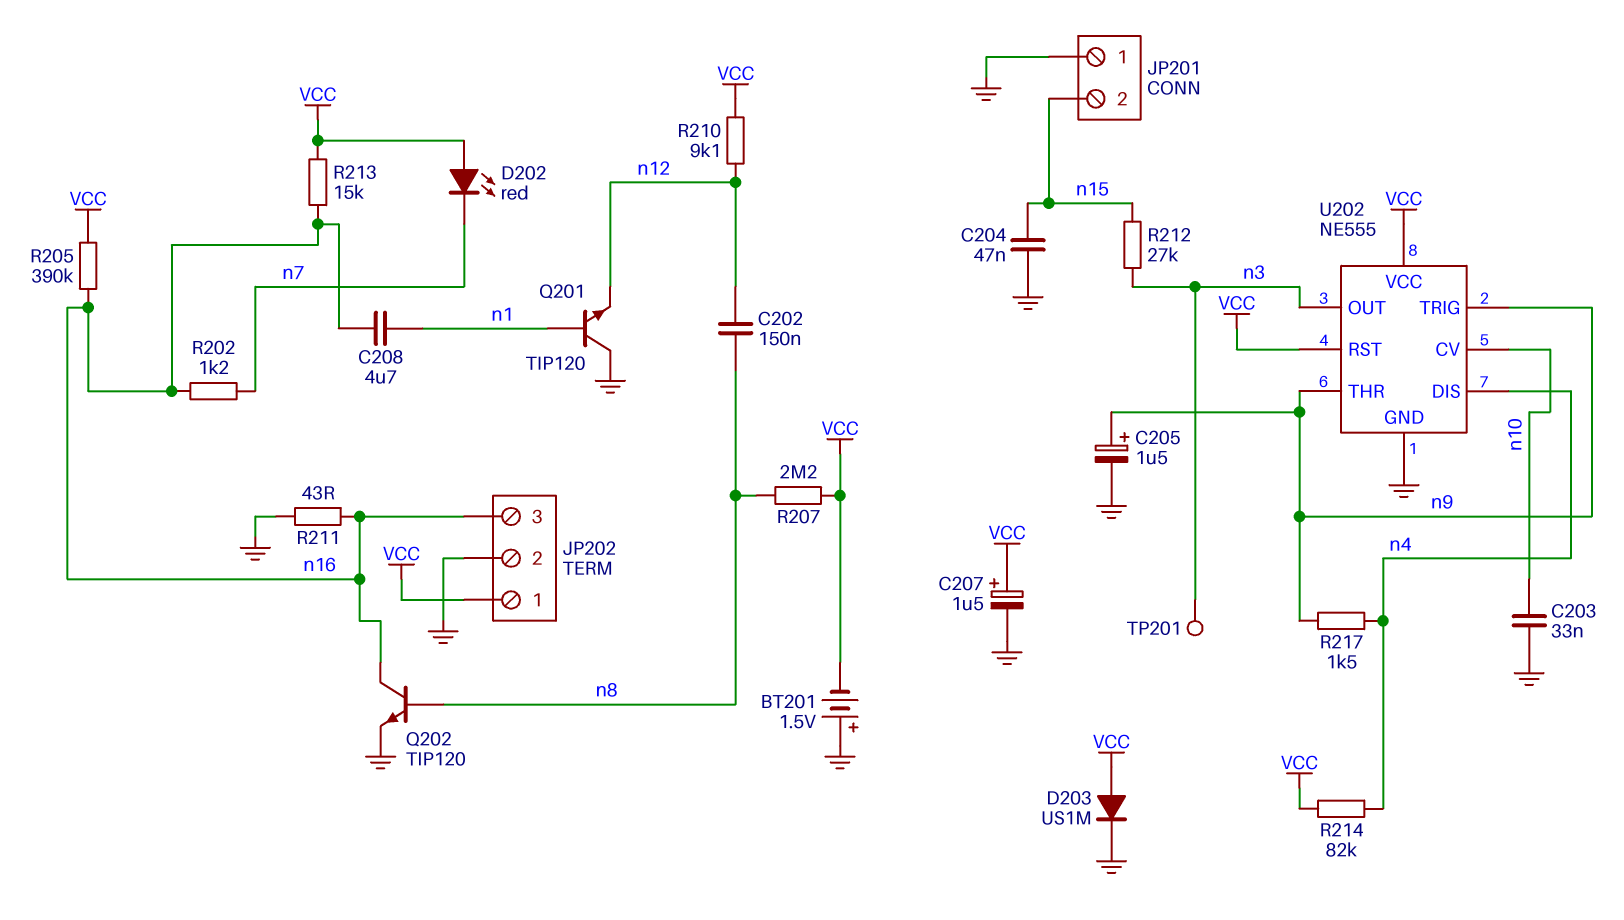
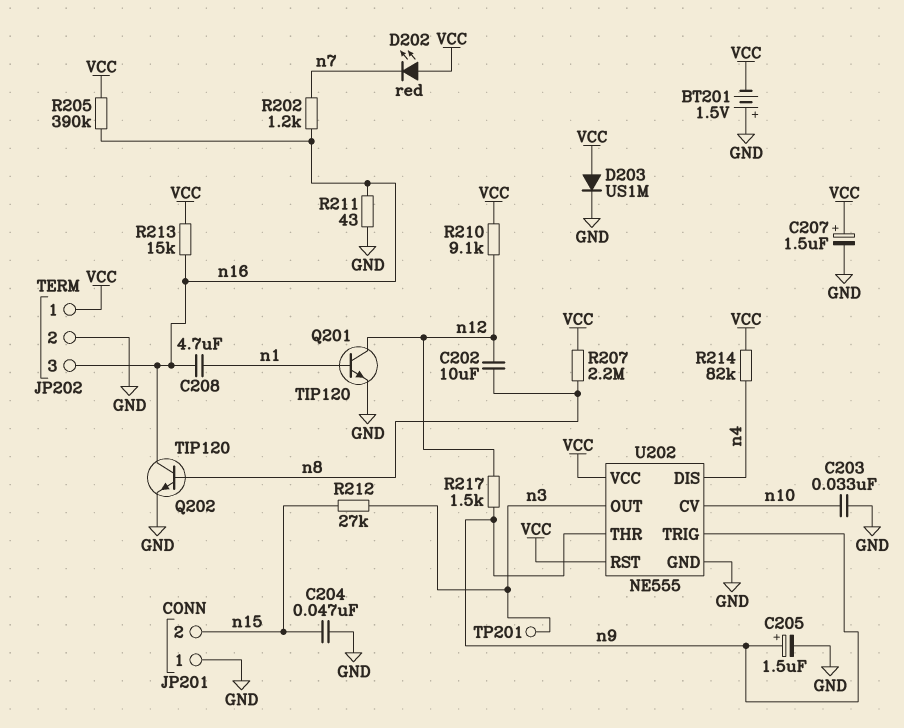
C202: 150nF (n8, n12) -> 10uF (n8, n12)
Q201: NPN TIP120 (B n1, C GND, E n12) -> NPN TIP120 (B n1, C n12, E GND)
R217: 1.5k (n4, n9) -> 1.5k (n9, n12)

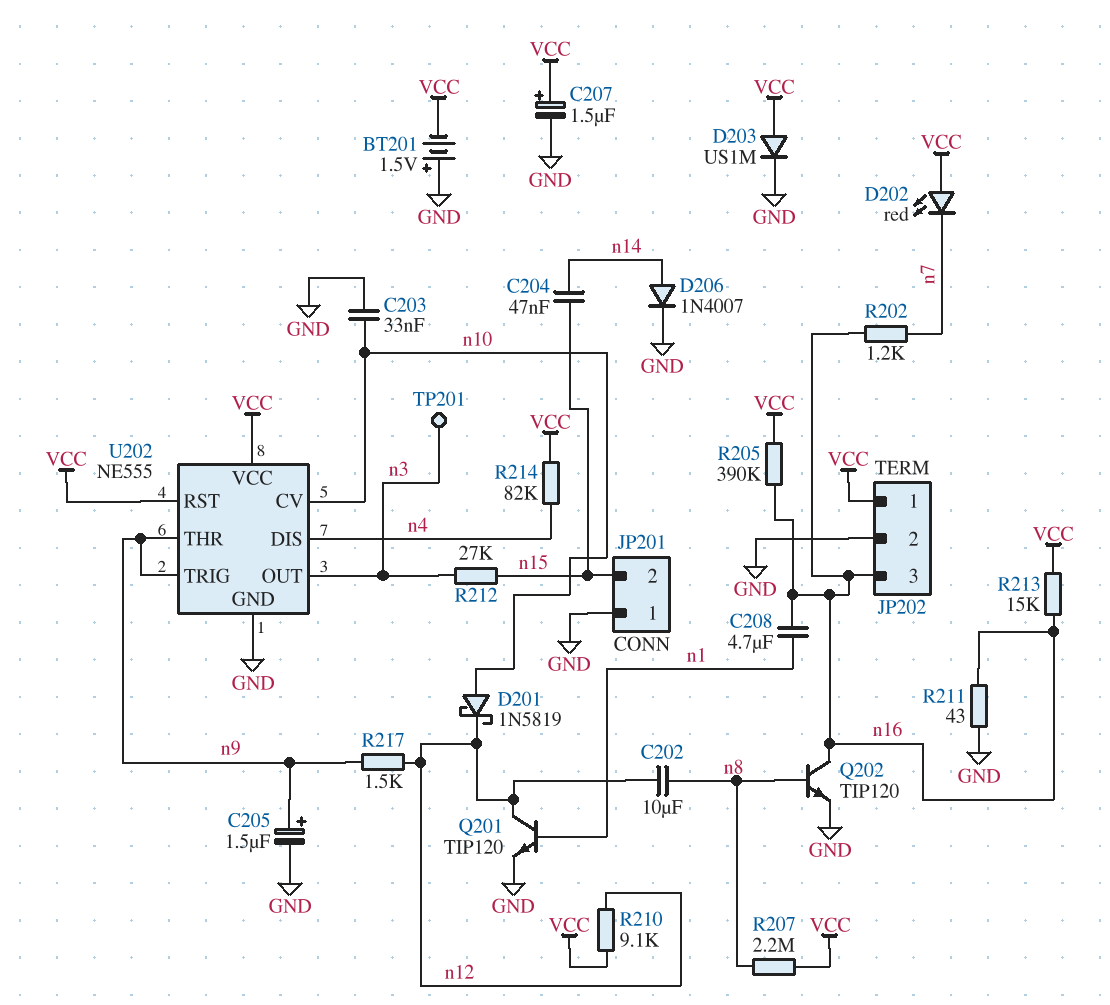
C204: 47nF (GND, n15) -> 47nF (n14, n15)
D201: none -> schottky 1N5819 (A n10, K n12)
D206: none -> diode 1N4007 (A n14, K GND)

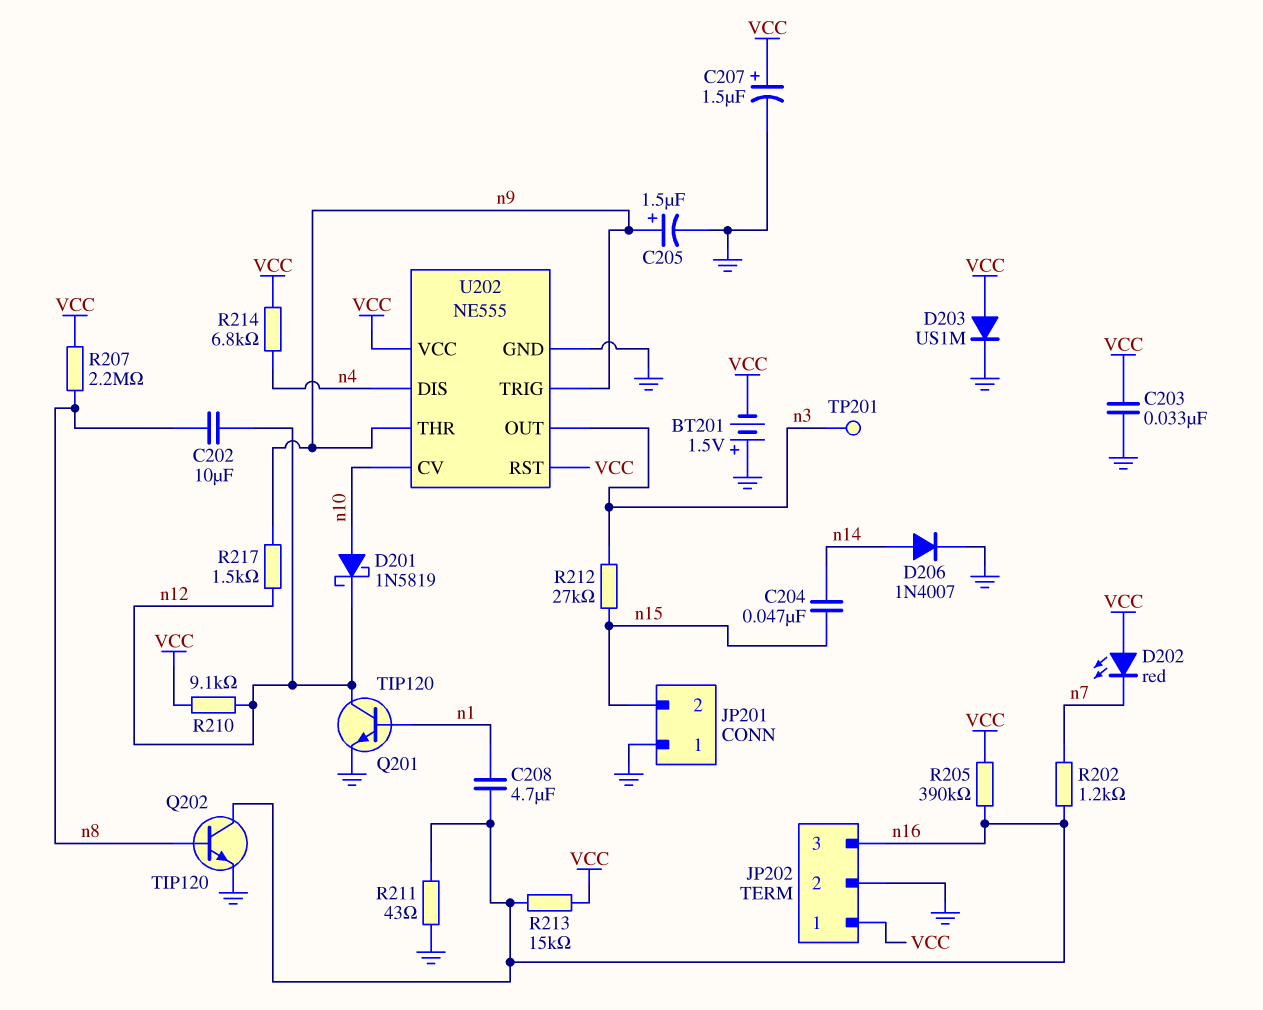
C203: 33nF (GND, n10) -> 33nF (GND, VCC)
R214: 82k (VCC, n4) -> 6.8k (VCC, n4)

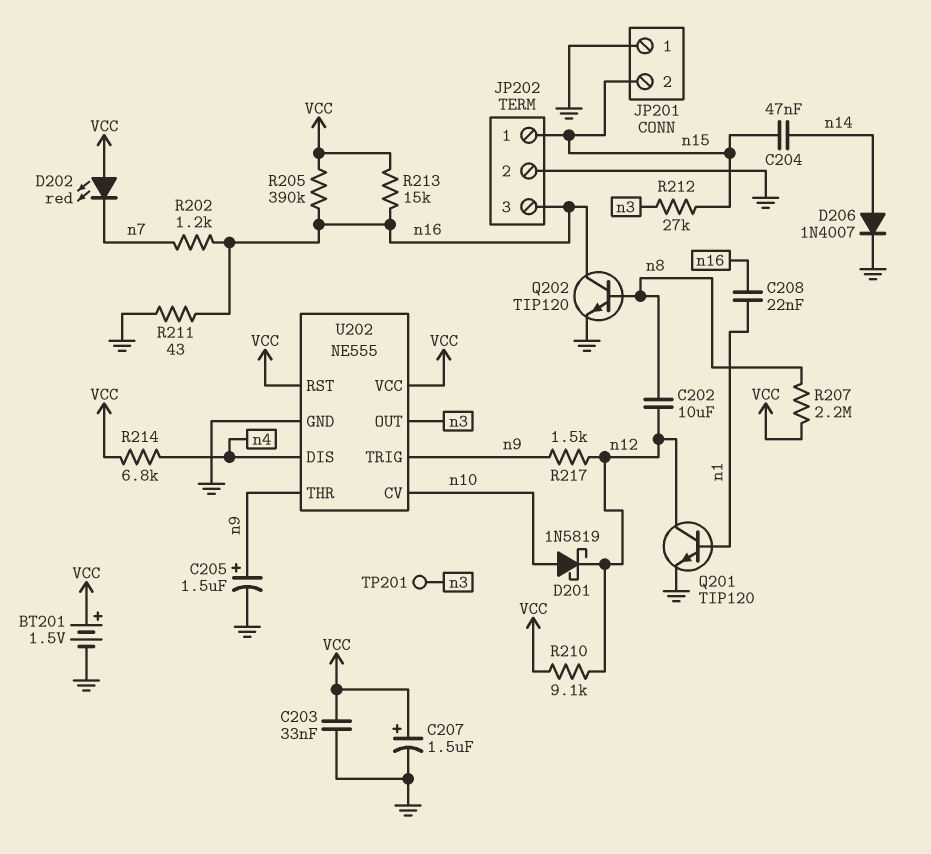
BT201: 1.5V (plus GND, minus VCC) -> 1.5V (plus VCC, minus GND)
C208: 4.7uF (n1, n16) -> 22nF (n1, n16)
D203: diode US1M (A VCC, K GND) -> none
JP202 pin 1: VCC -> n15

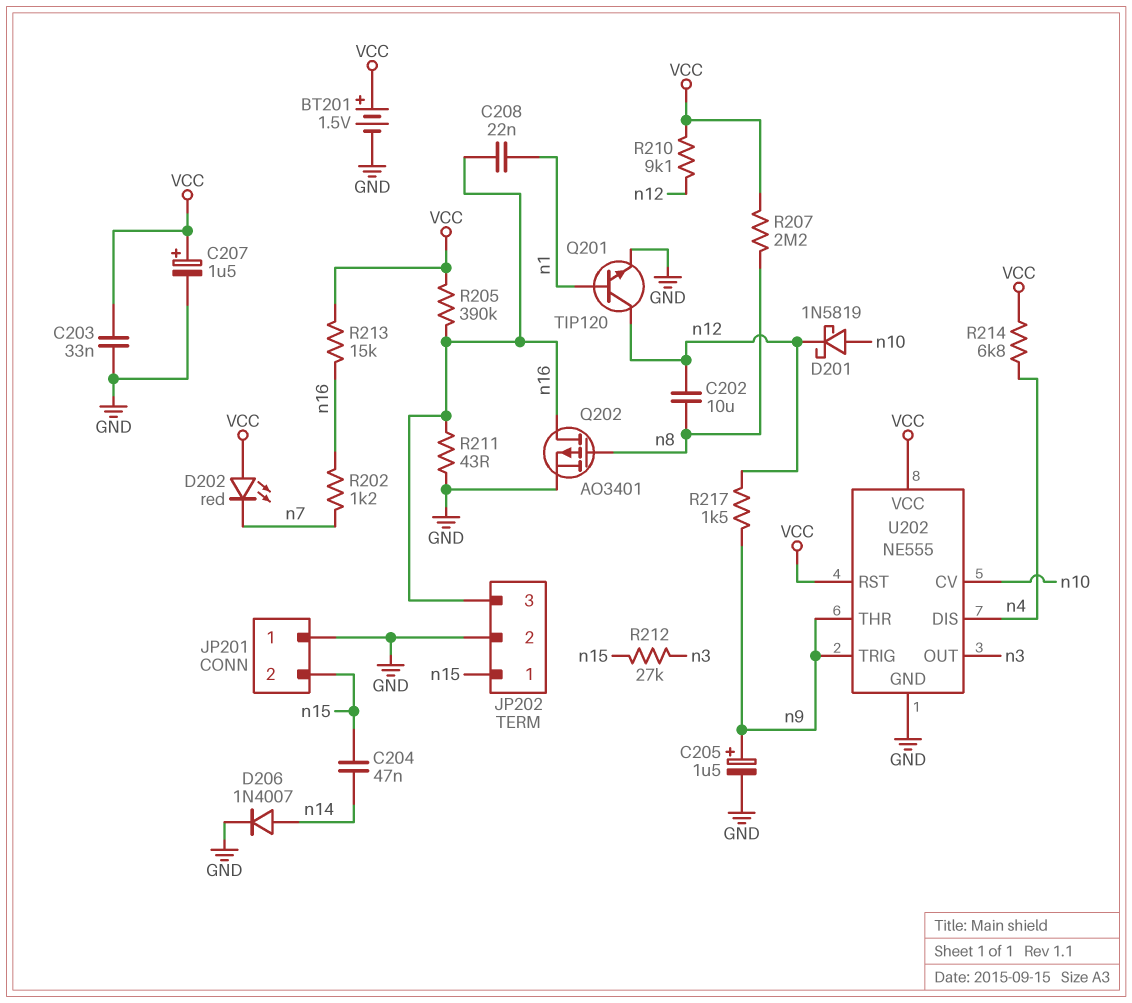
Q202: NPN TIP120 (B n8, C n16, E GND) -> PMOS AO3401 (G n8, D n16, S GND)
TP201: test point (n3) -> none

